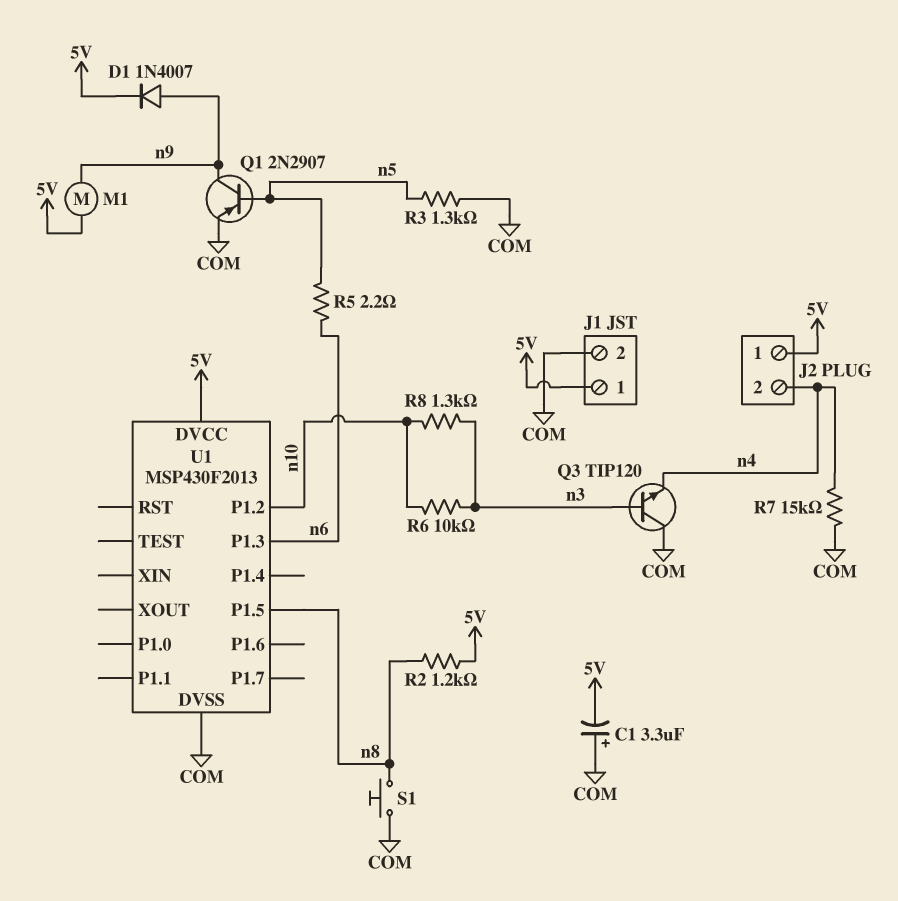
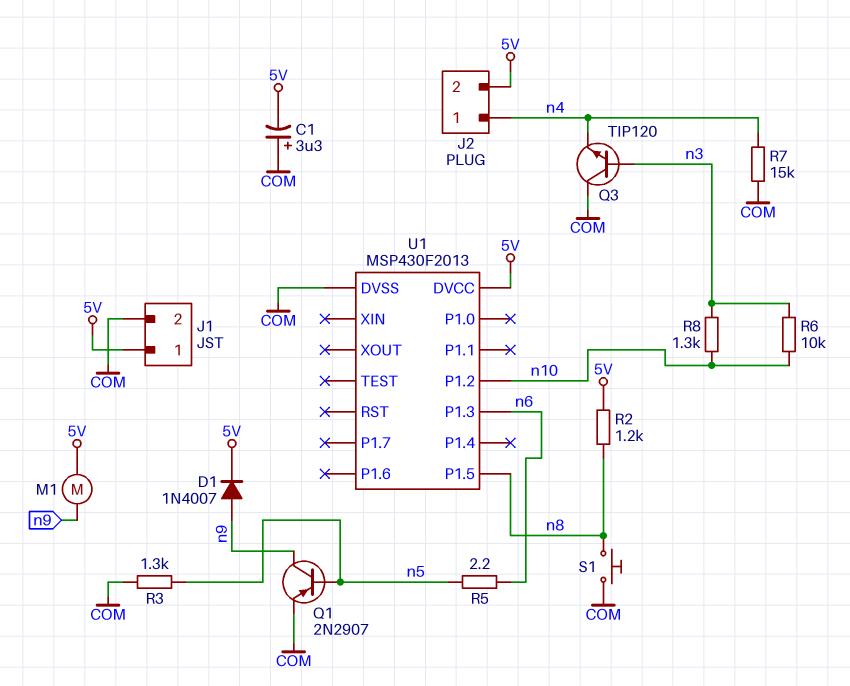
J2 pin 1: 5V -> n4
J2 pin 2: n4 -> 5V

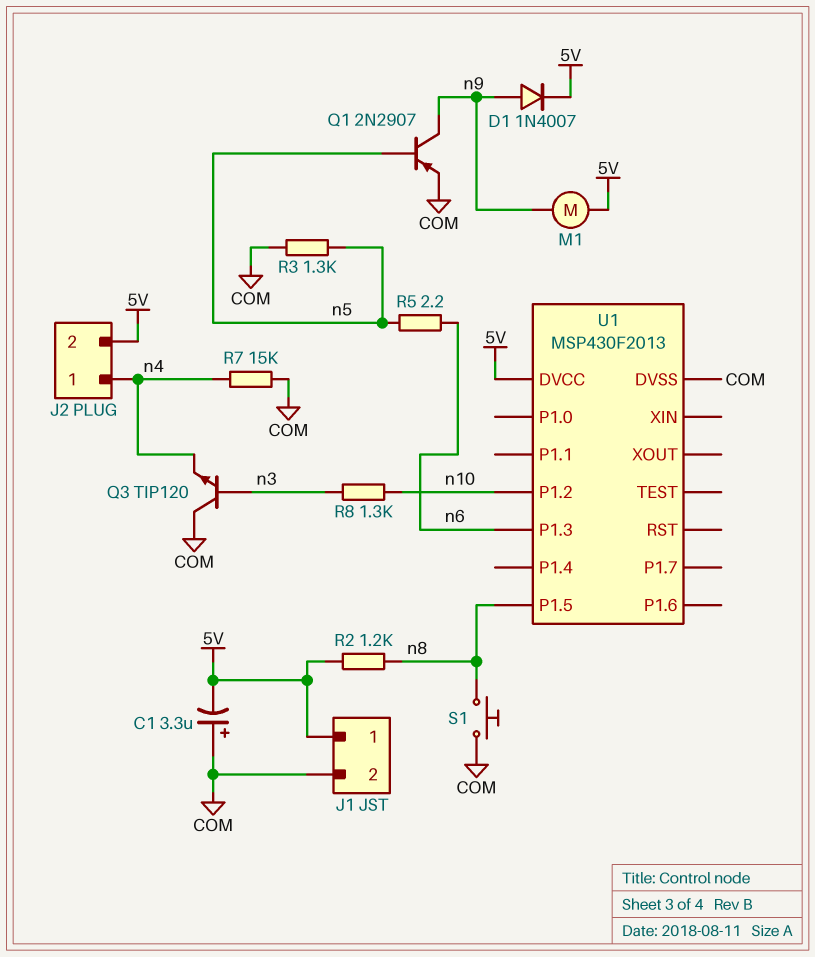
R6: 10k (n3, n10) -> none

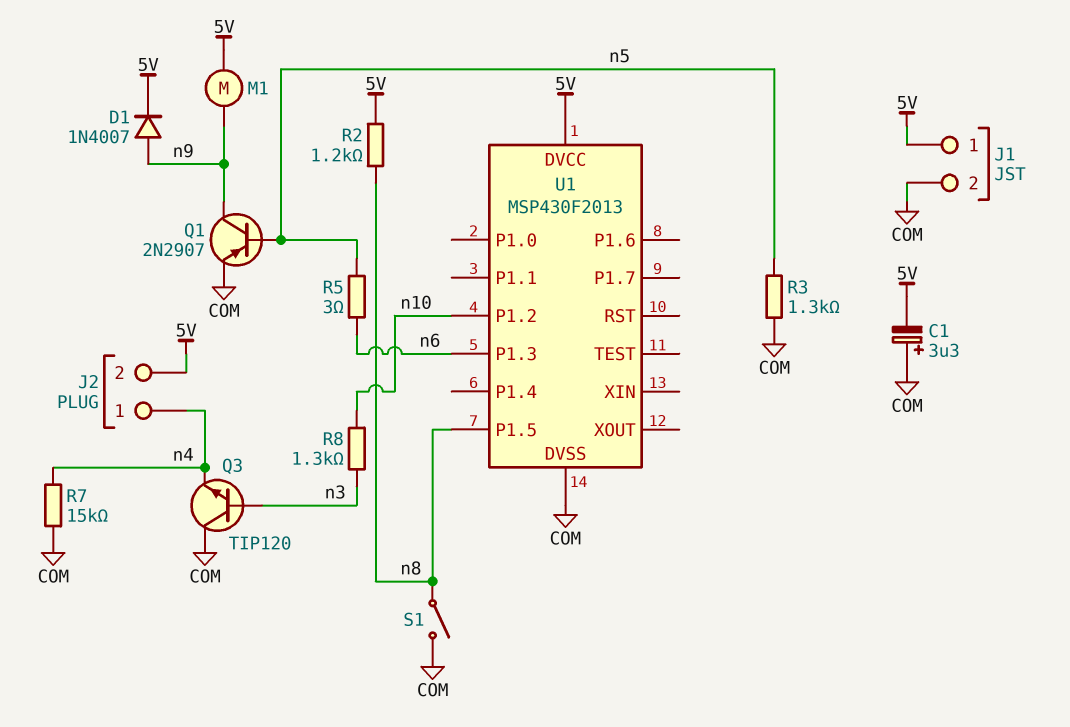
R5: 2.2 (n5, n6) -> 3 (n5, n6)
S1: button (COM, n8) -> switch (COM, n8)

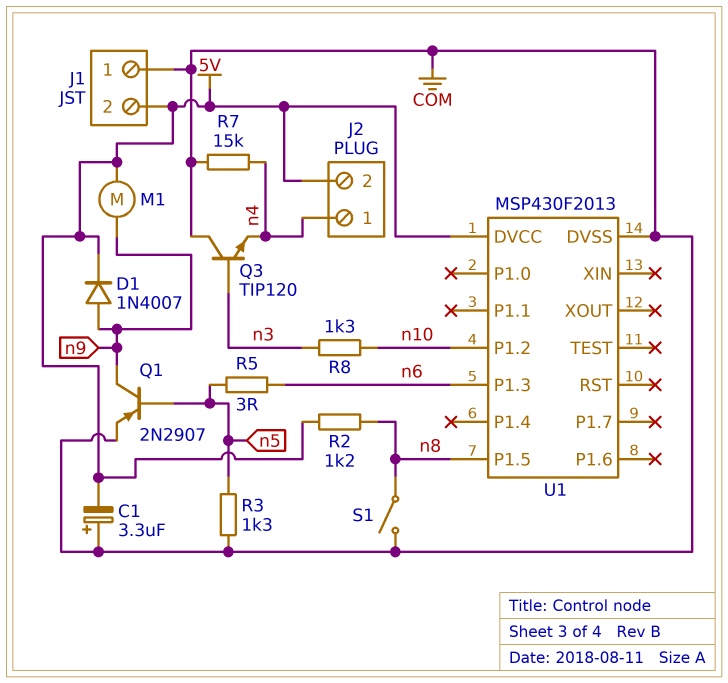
J1 pin 1: 5V -> COM
J1 pin 2: COM -> 5V

